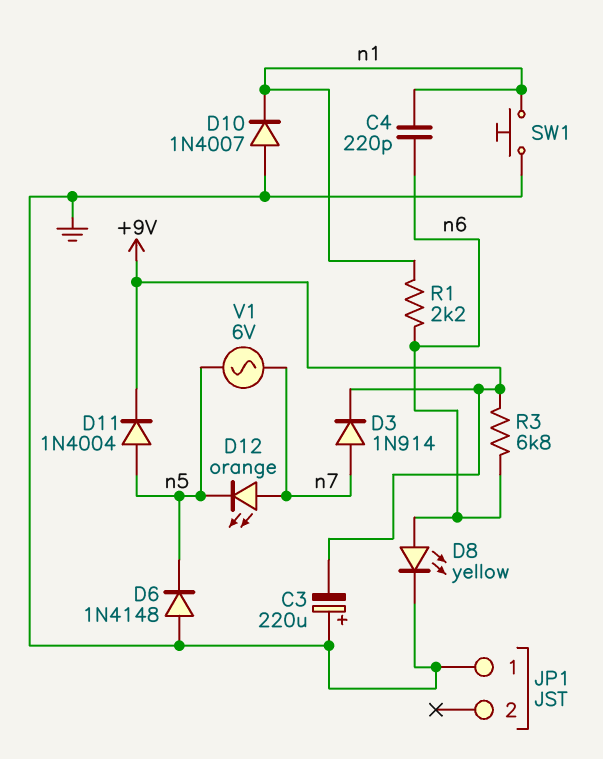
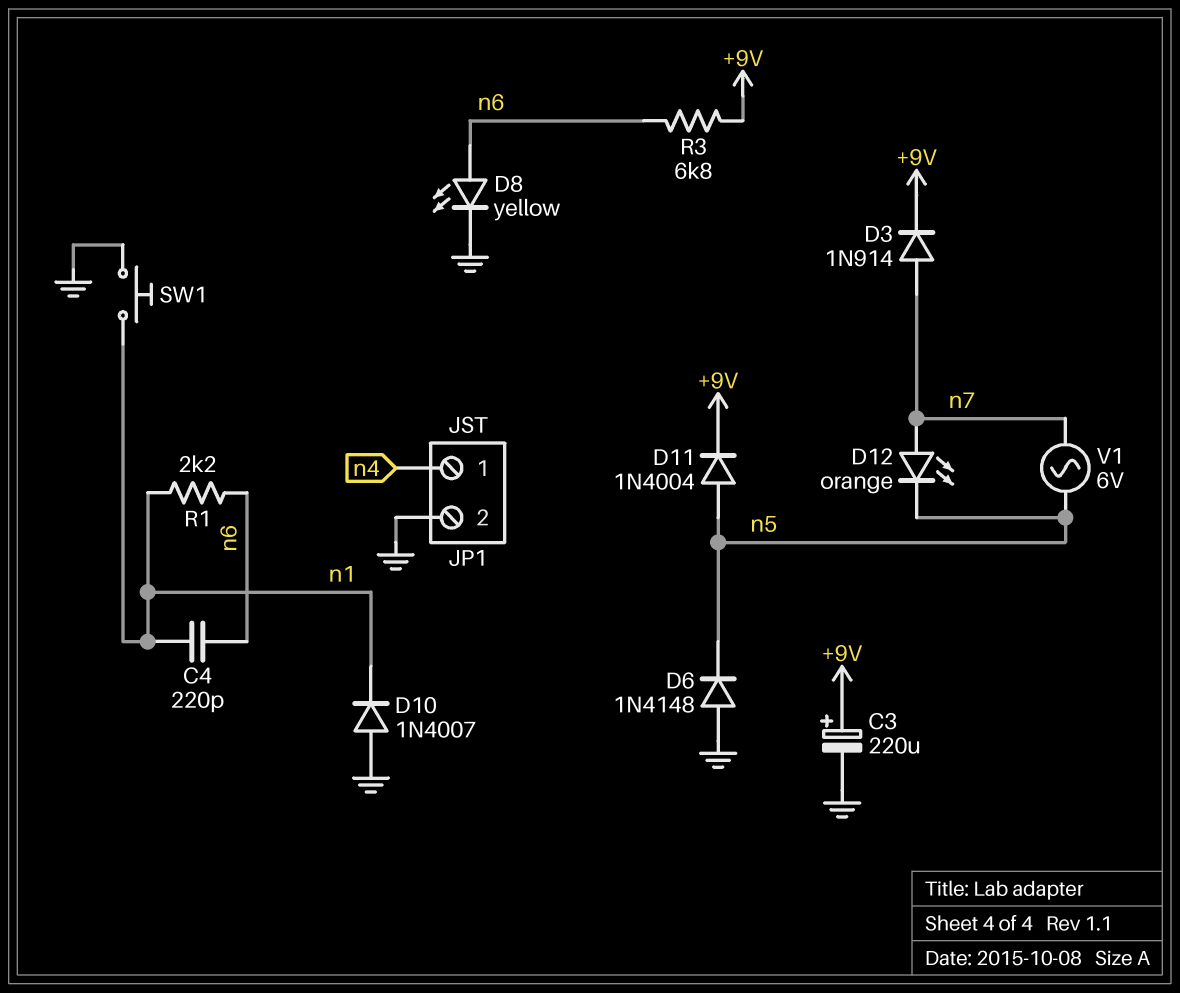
C3: 220uF (plus GND, minus +9V) -> 220uF (plus +9V, minus GND)
JP1 pin 1: GND -> n4
JP1 pin 2: none -> GND

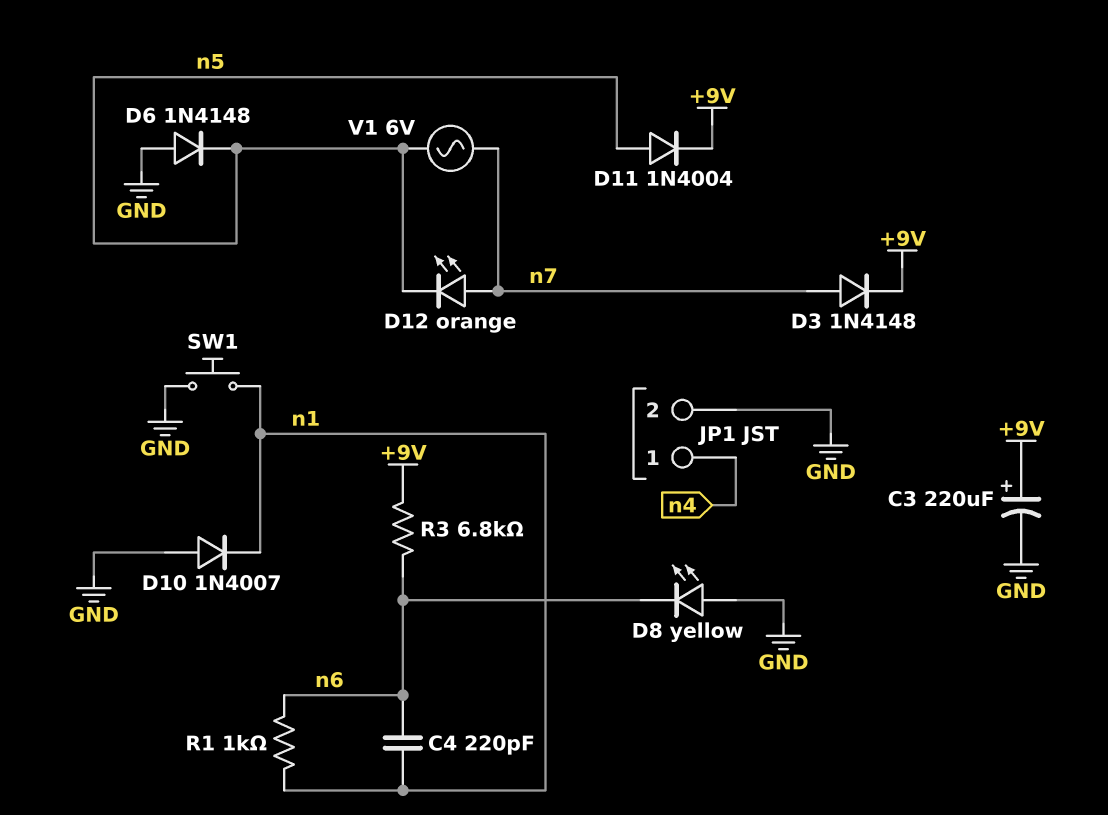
D3: diode 1N914 (A n7, K +9V) -> diode 1N4148 (A n7, K +9V)
D8: LED yellow (A n6, K GND) -> LED yellow (A GND, K n6)
R1: 2.2k (n1, n6) -> 1k (n1, n6)

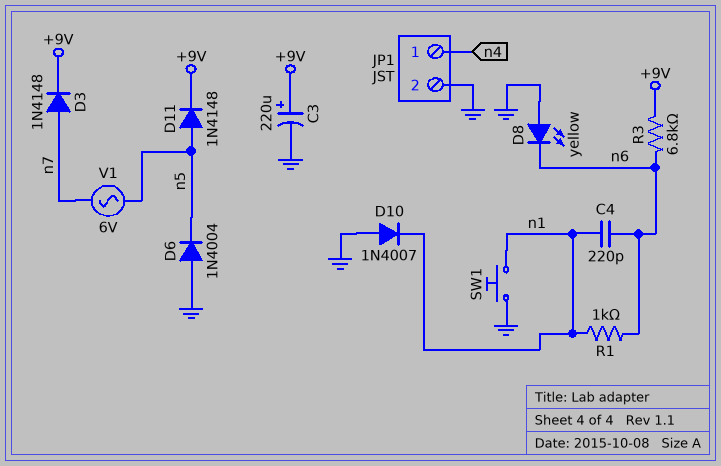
D6: diode 1N4148 (A GND, K n5) -> diode 1N4004 (A GND, K n5)
D11: diode 1N4004 (A n5, K +9V) -> diode 1N4148 (A n5, K +9V)
D12: LED orange (A n7, K n5) -> none

